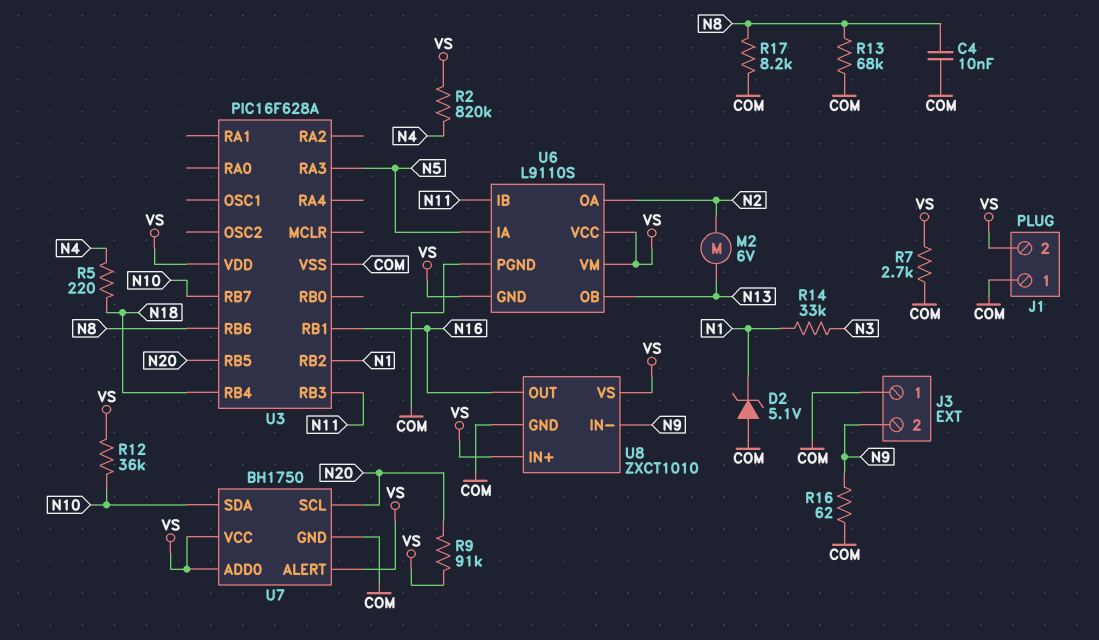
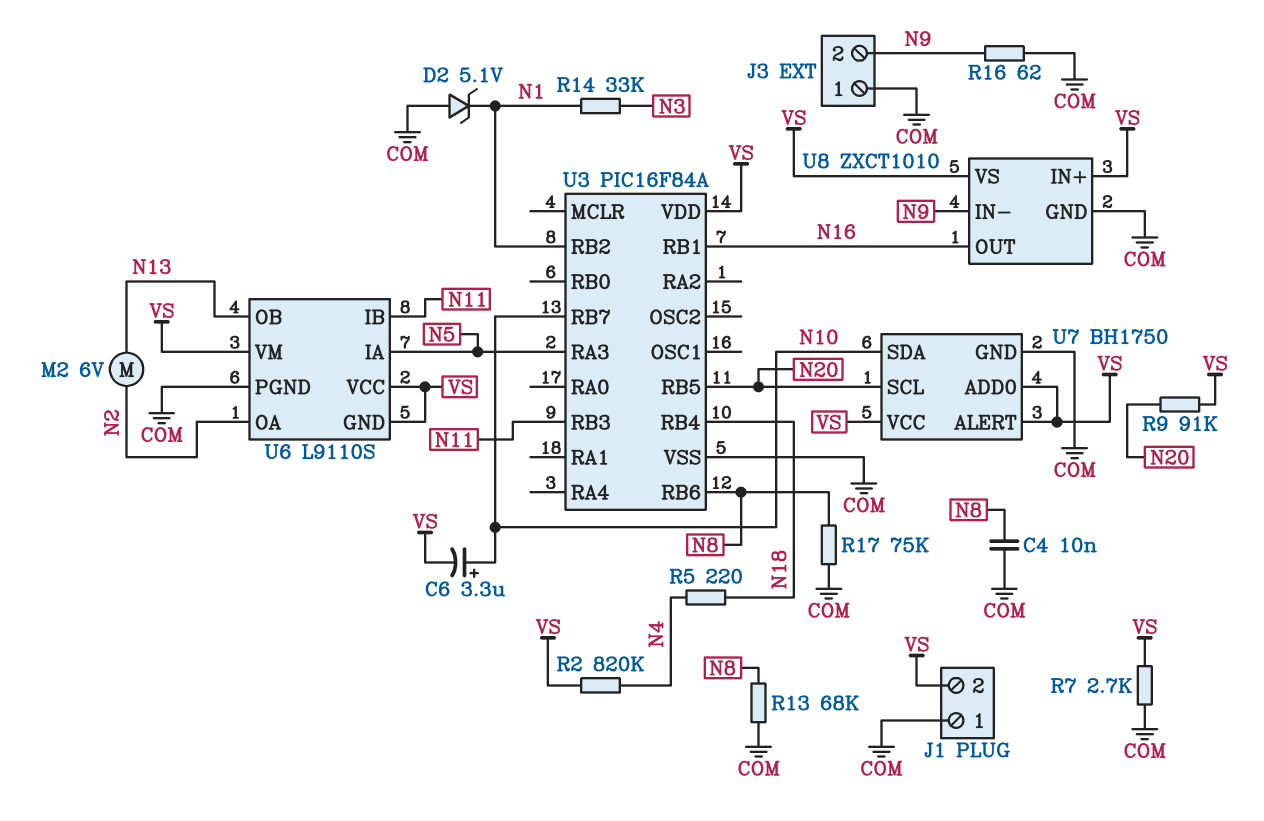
C6: none -> 3.3uF (plus N10, minus VS)
R12: 36k (N10, VS) -> none
R17: 8.2k (COM, N8) -> 75k (COM, N8)
U3: PIC16F628A -> PIC16F84A

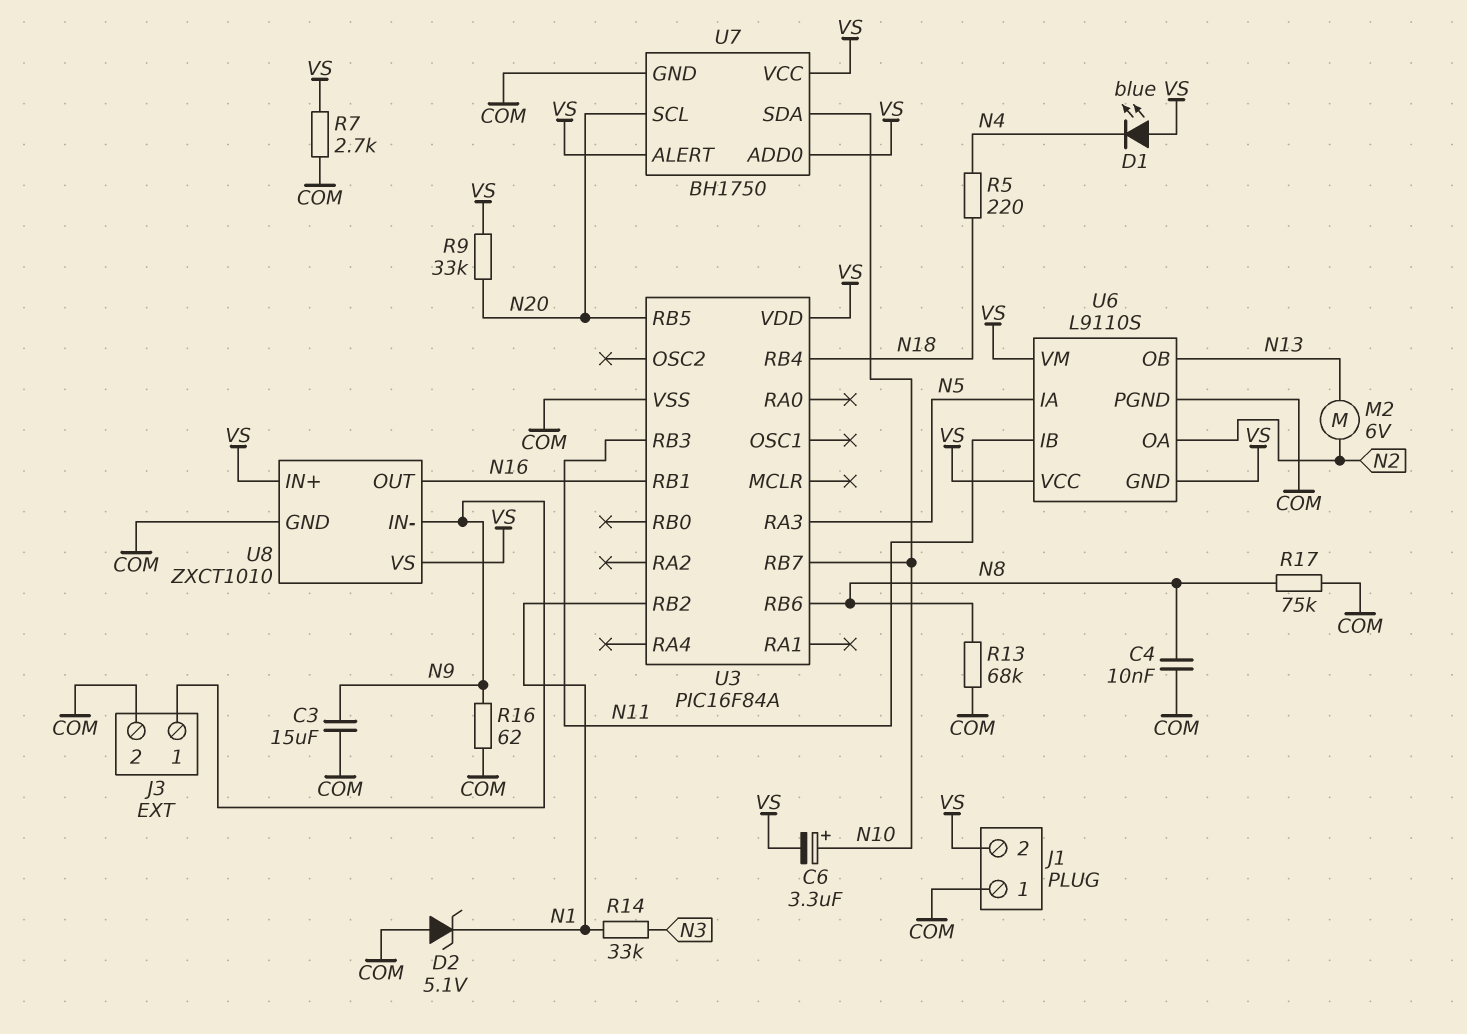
C3: none -> 15uF (COM, N9)
D1: none -> LED blue (A VS, K N4)
J3 pin 1: COM -> N9
J3 pin 2: N9 -> COM
R2: 820k (N4, VS) -> none
R9: 91k (N20, VS) -> 33k (N20, VS)

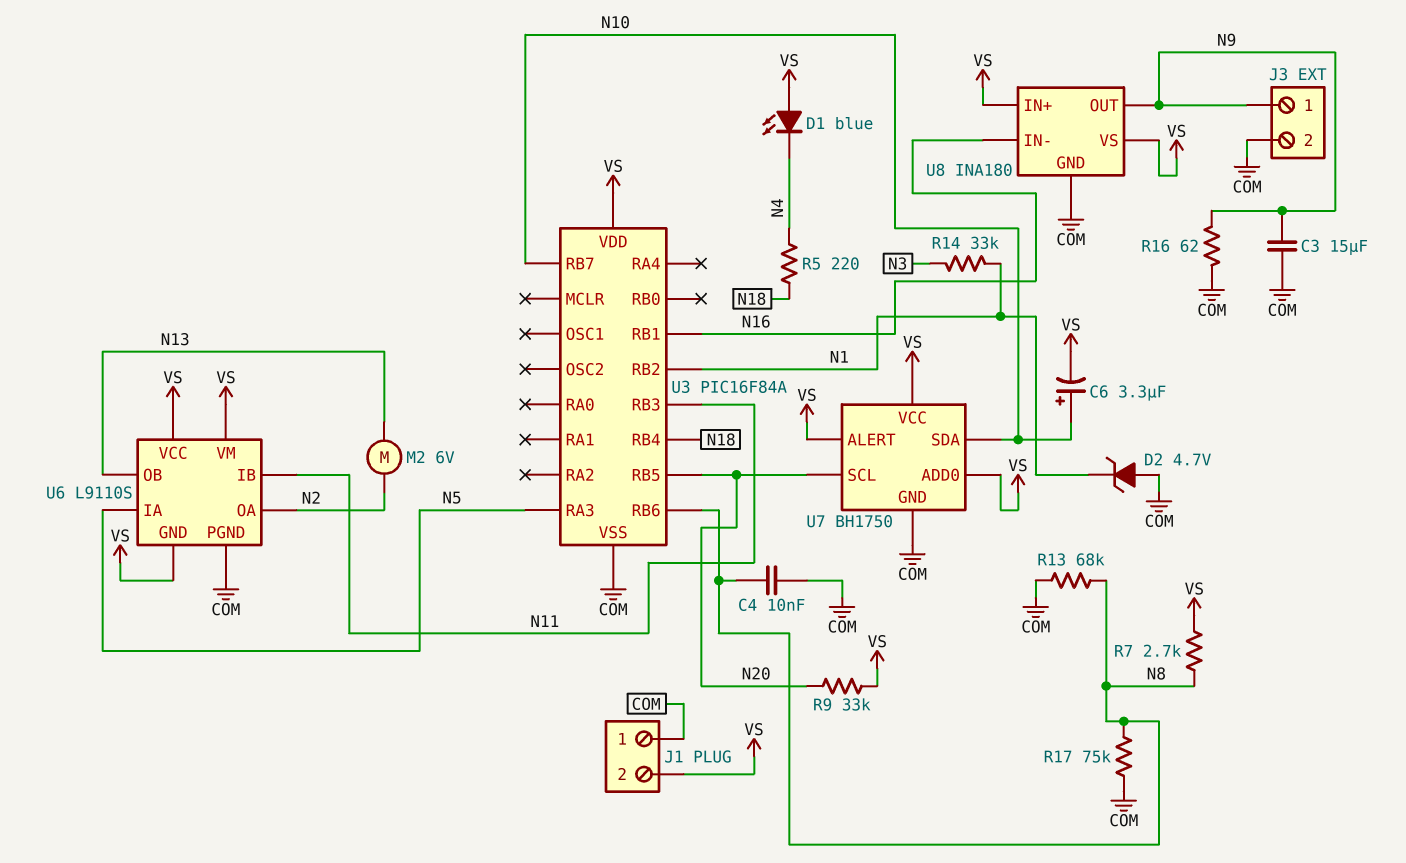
D2: zener 5.1V (A COM, K N1) -> zener 4.7V (A COM, K N1)
R7: 2.7k (COM, VS) -> 2.7k (N8, VS)
U8: ZXCT1010 -> INA180
U8 pin IN-: N9 -> N16
U8 pin OUT: N16 -> N9

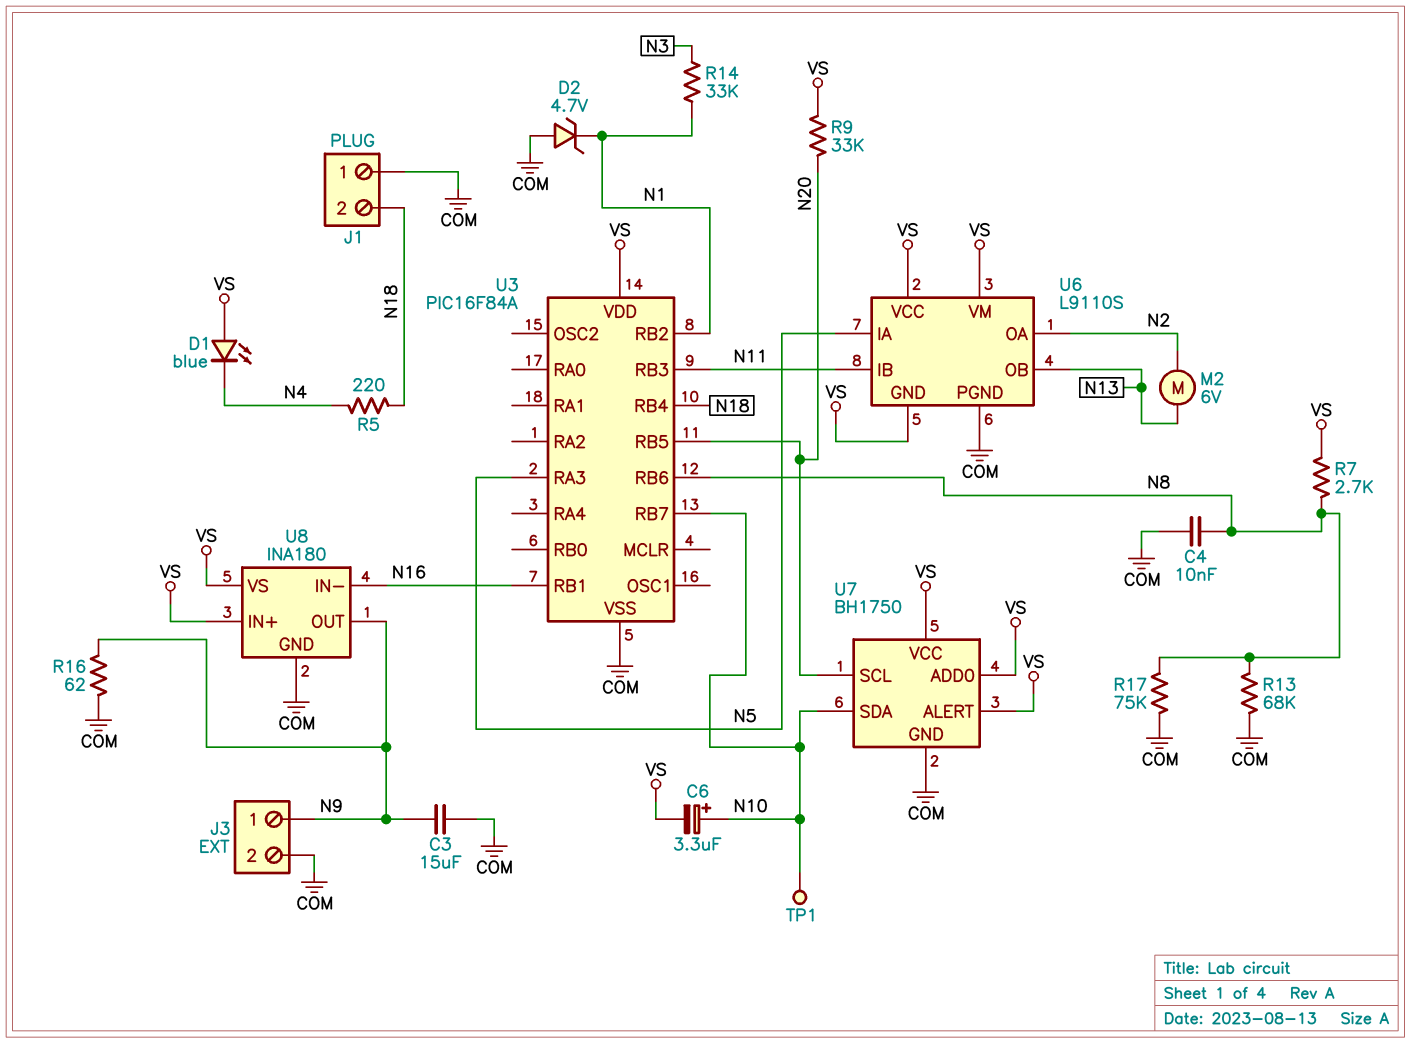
J1 pin 2: VS -> N18
TP1: none -> test point (N10)

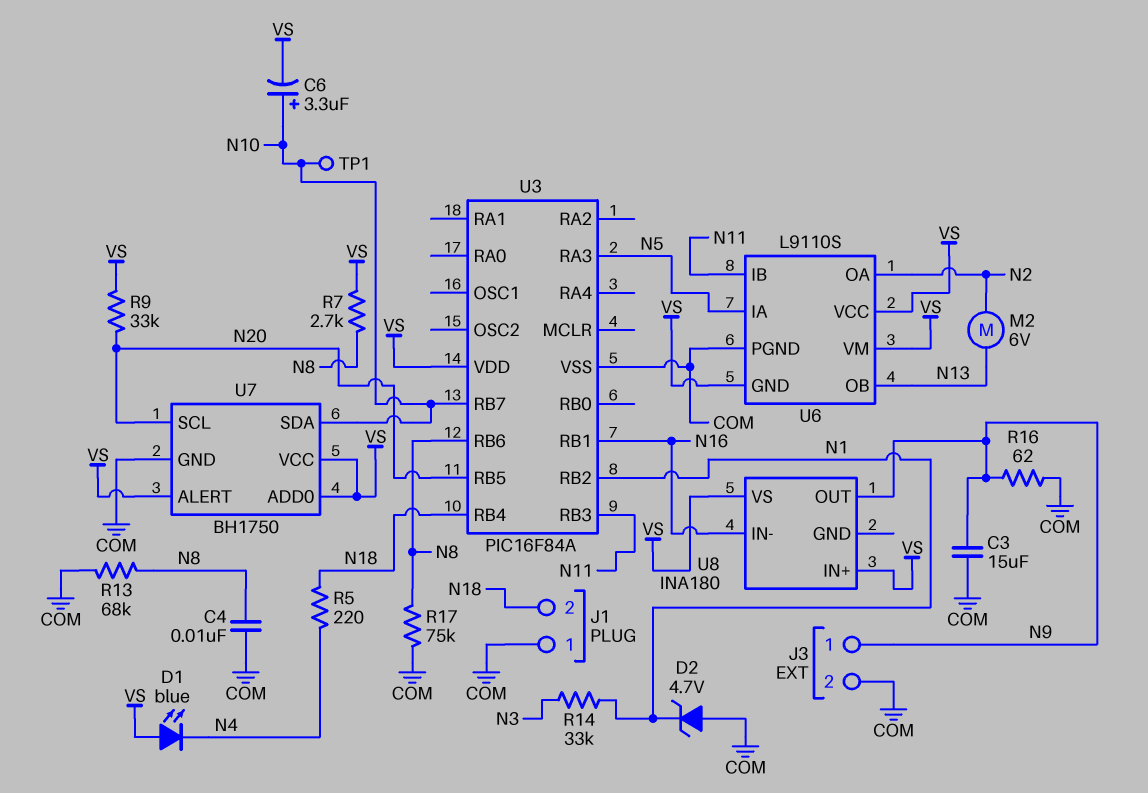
U8 pin GND: COM -> none

